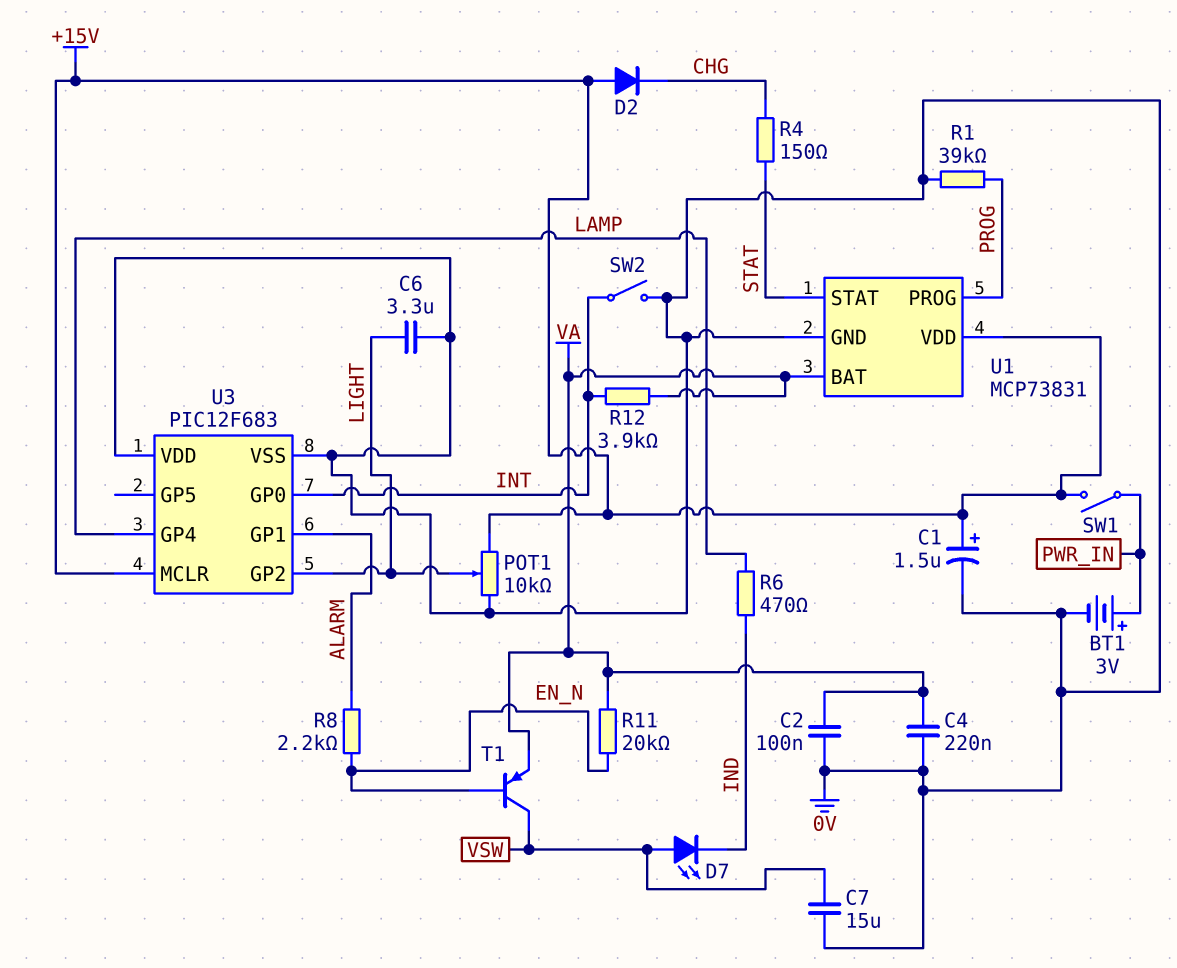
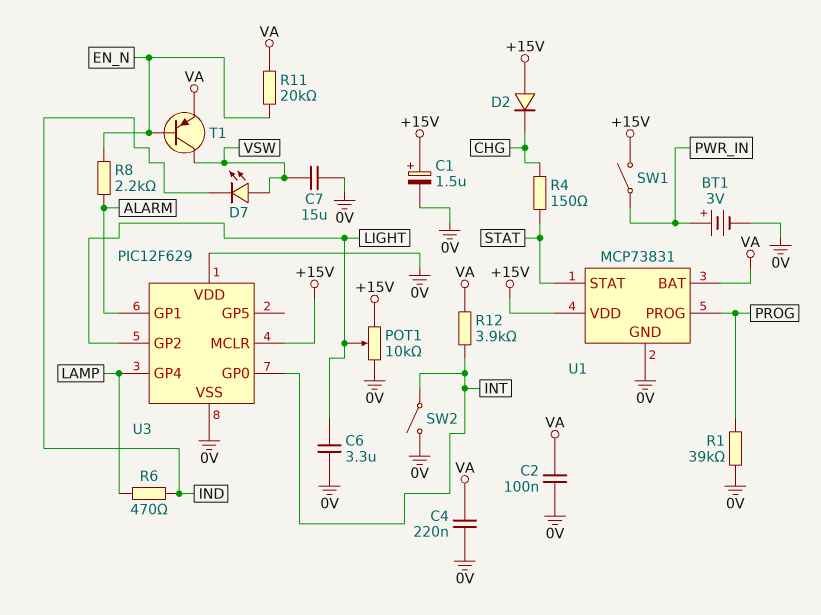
U3: PIC12F683 -> PIC12F629

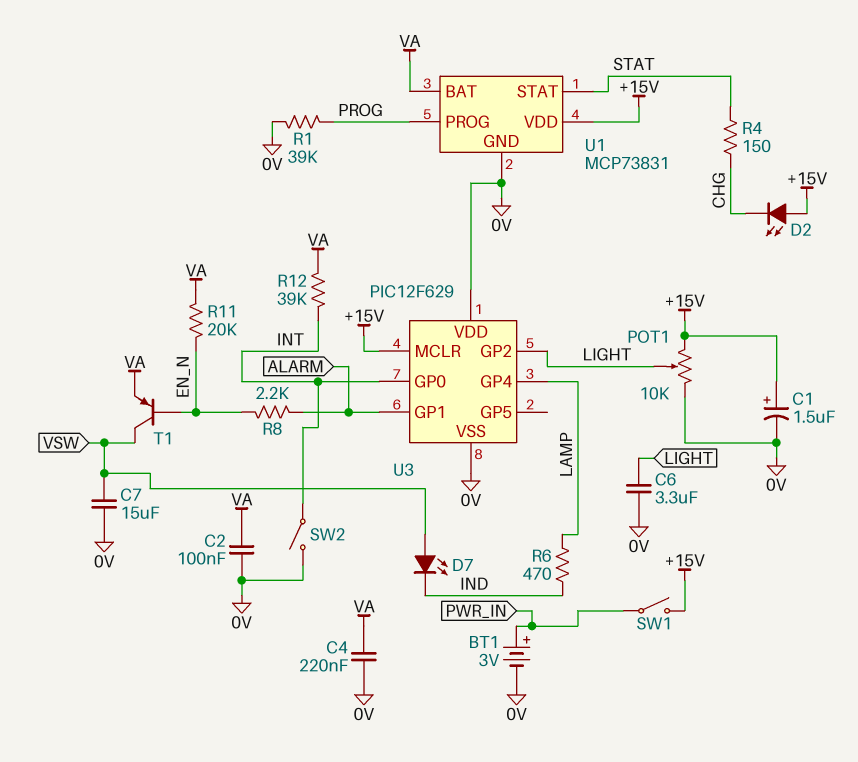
D2: diode (A +15V, K CHG) -> LED (A +15V, K CHG)
R12: 3.9k (INT, VA) -> 39k (INT, VA)

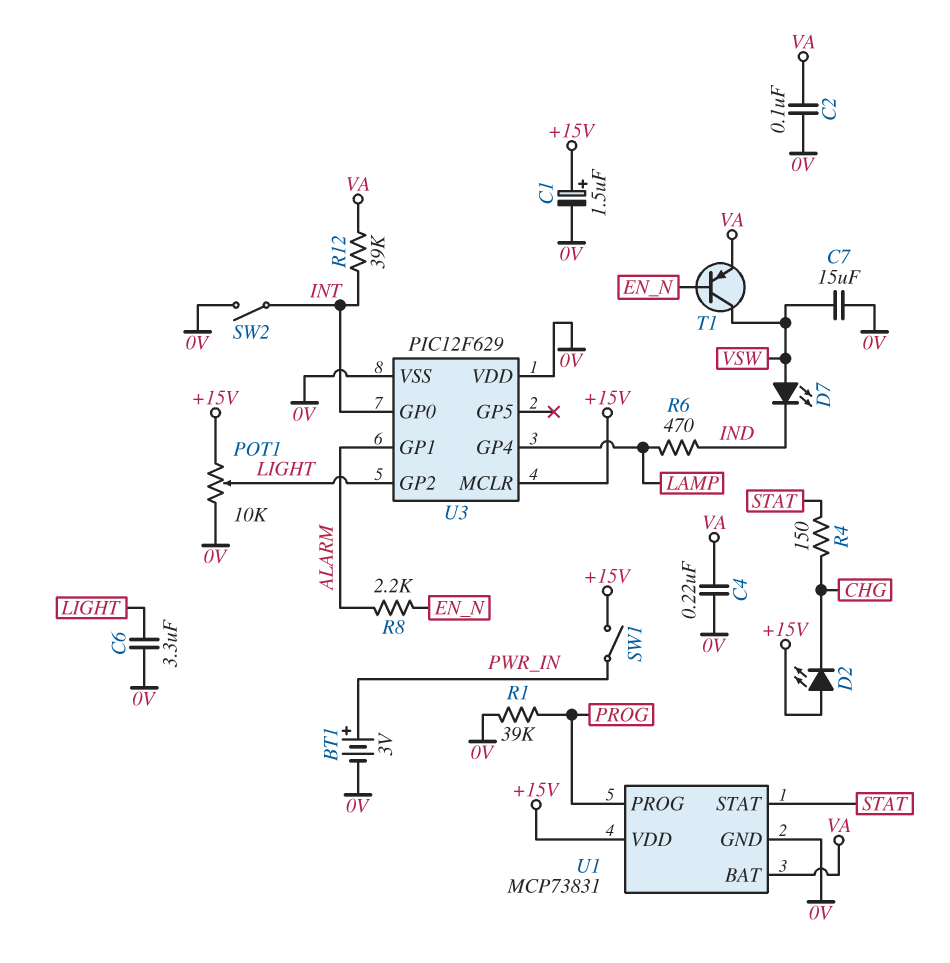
R11: 20k (EN_N, VA) -> none

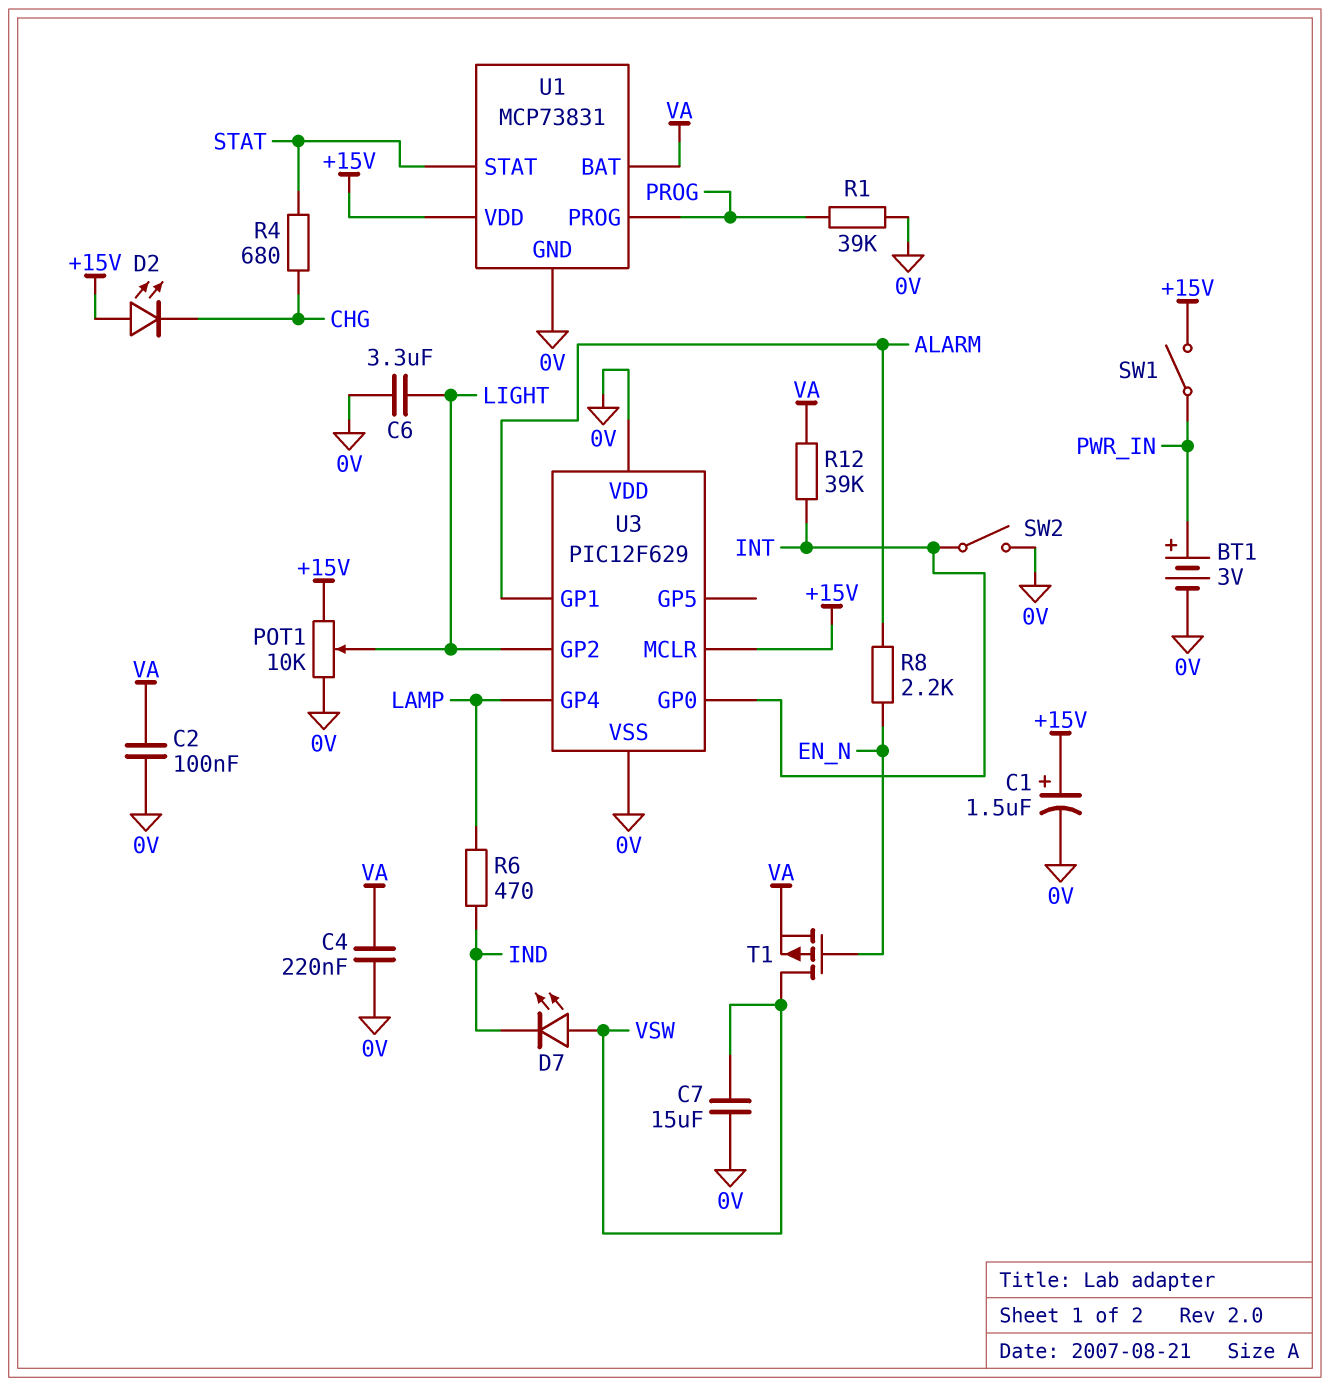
R4: 150 (CHG, STAT) -> 680 (CHG, STAT)
T1: PNP (B EN_N, C VSW, E VA) -> PMOS (G EN_N, D VSW, S VA)

